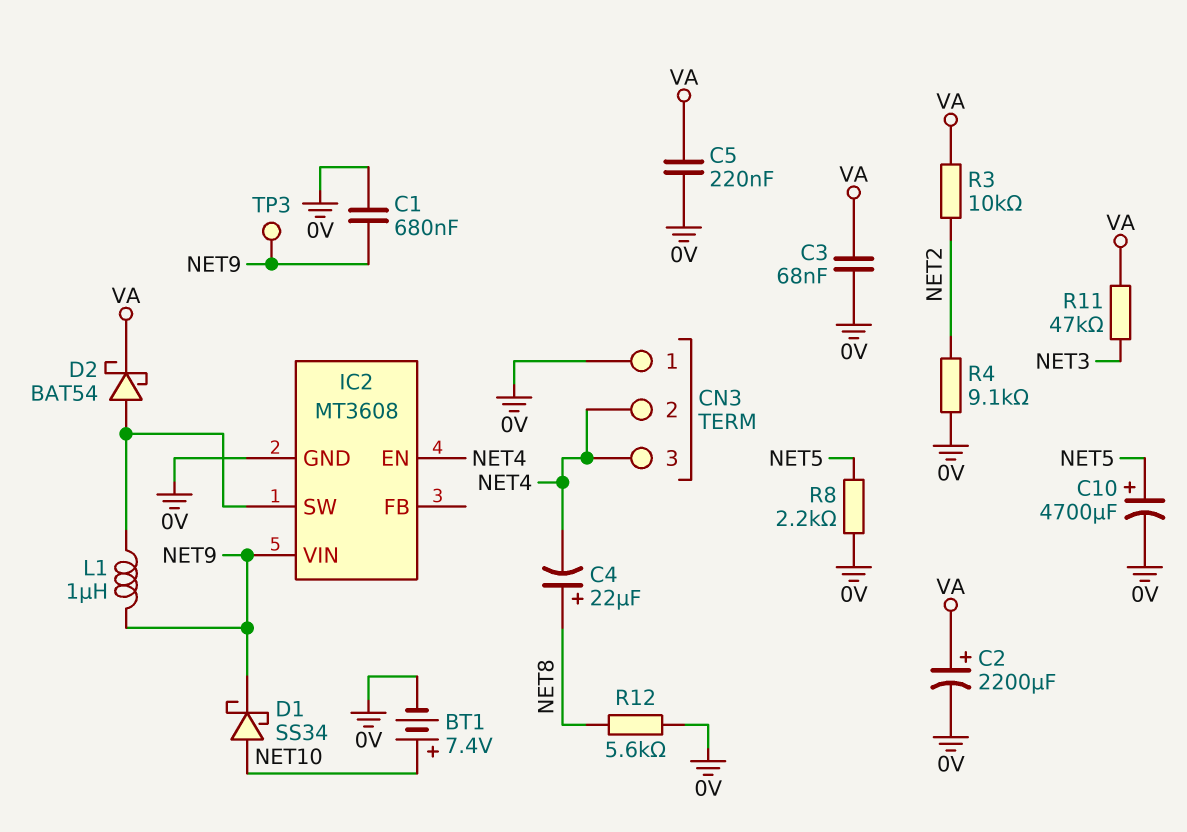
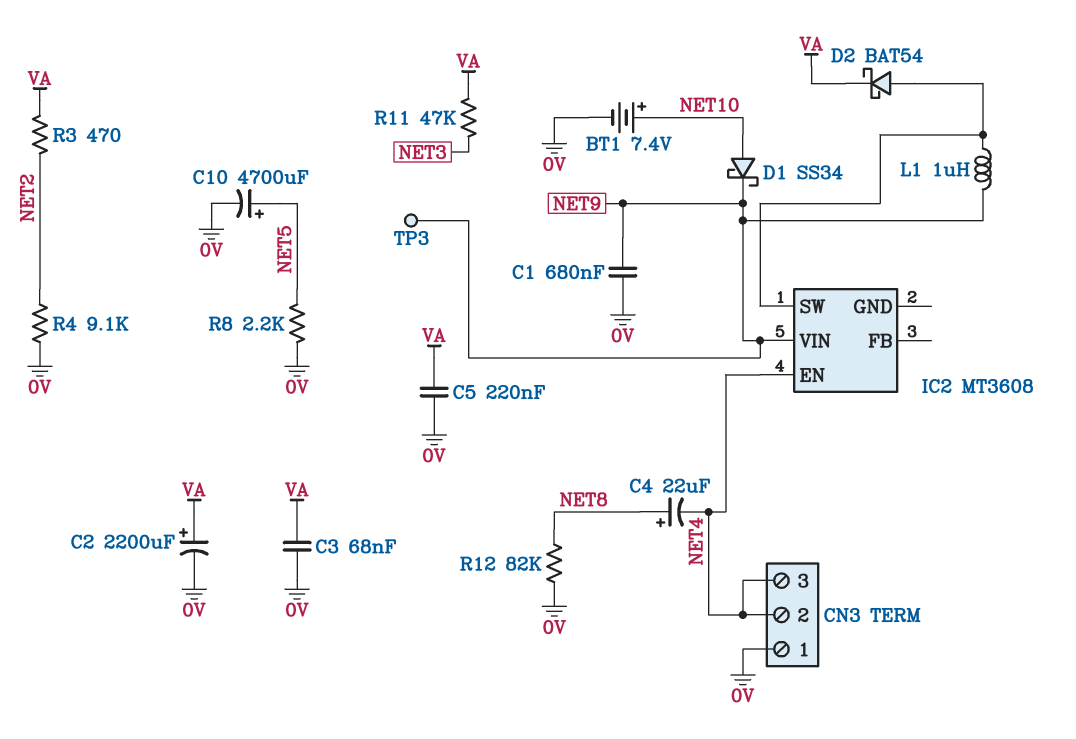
IC2 pin GND: 0V -> none
R3: 10k (NET2, VA) -> 470 (NET2, VA)
R12: 5.6k (0V, NET8) -> 82k (0V, NET8)

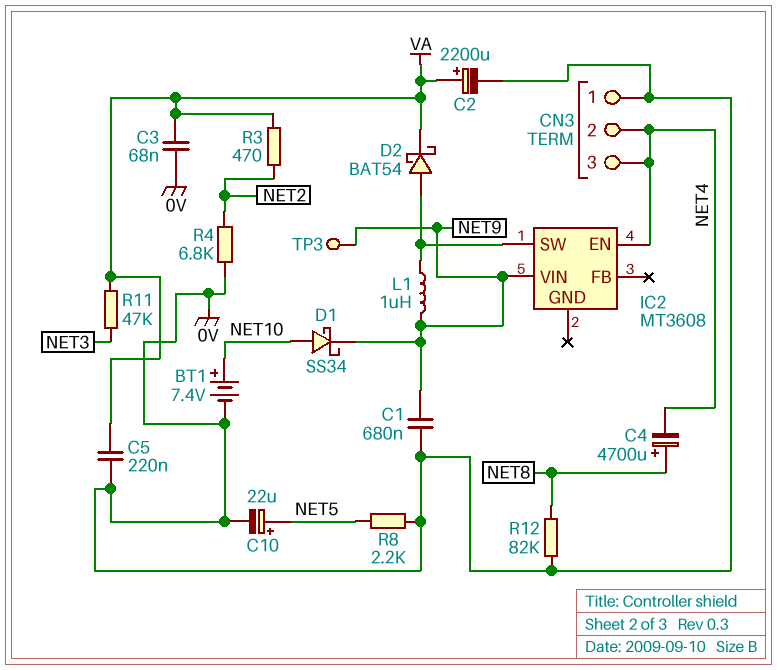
C4: 22uF (plus NET8, minus NET4) -> 4700uF (plus NET8, minus NET4)
C10: 4700uF (plus NET5, minus 0V) -> 22uF (plus NET5, minus 0V)
R4: 9.1k (0V, NET2) -> 6.8k (0V, NET2)

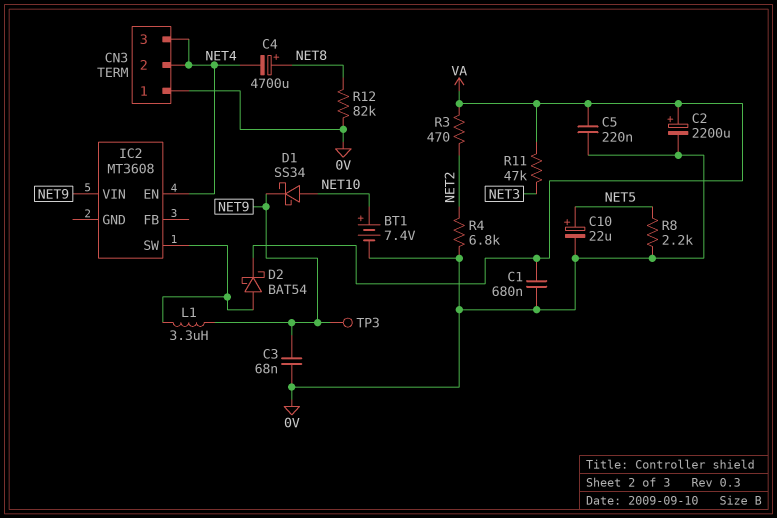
C1: 680nF (0V, NET9) -> 680nF (0V, VA)
C3: 68nF (0V, VA) -> 68nF (0V, NET9)
L1: 1uH (IC2/SW, NET9) -> 3.3uH (IC2/SW, NET9)

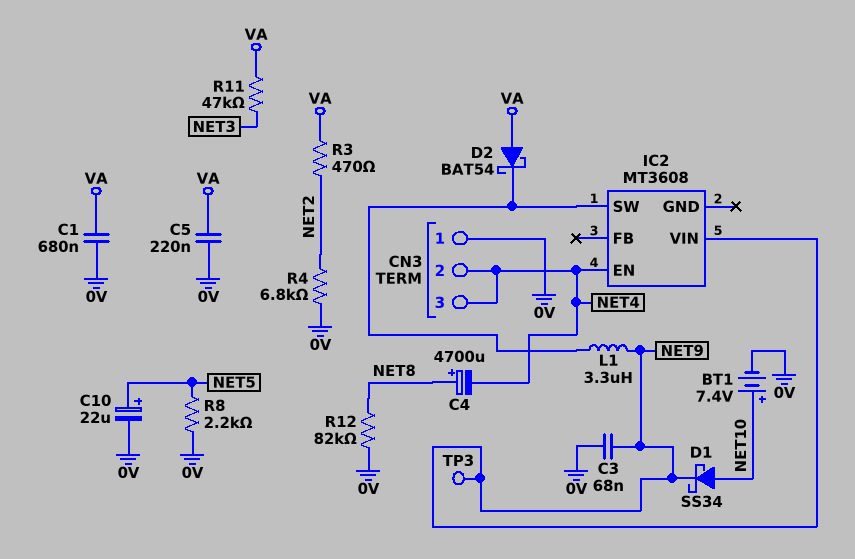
C2: 2200uF (plus VA, minus 0V) -> none
D2: schottky BAT54 (A IC2/SW, K VA) -> schottky BAT54 (A VA, K IC2/SW)

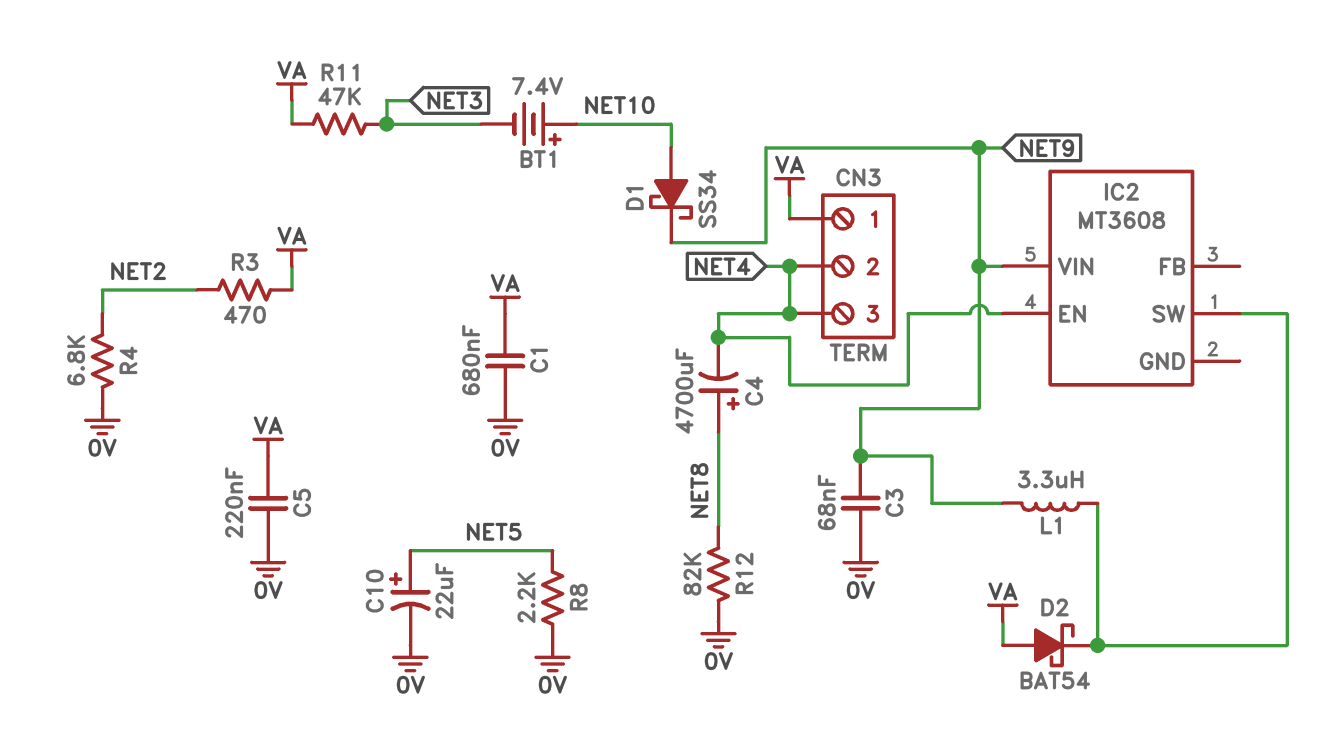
BT1: 7.4V (plus NET10, minus 0V) -> 7.4V (plus NET10, minus NET3)
CN3 pin 1: 0V -> VA
TP3: test point (NET9) -> none

